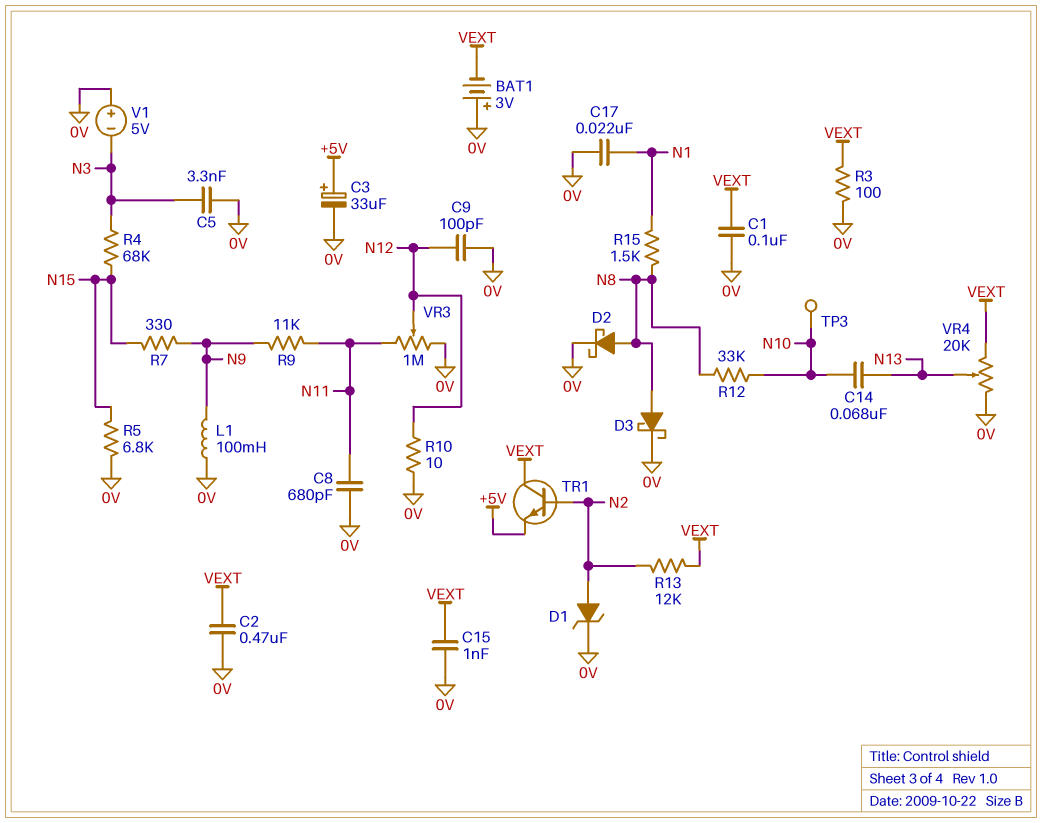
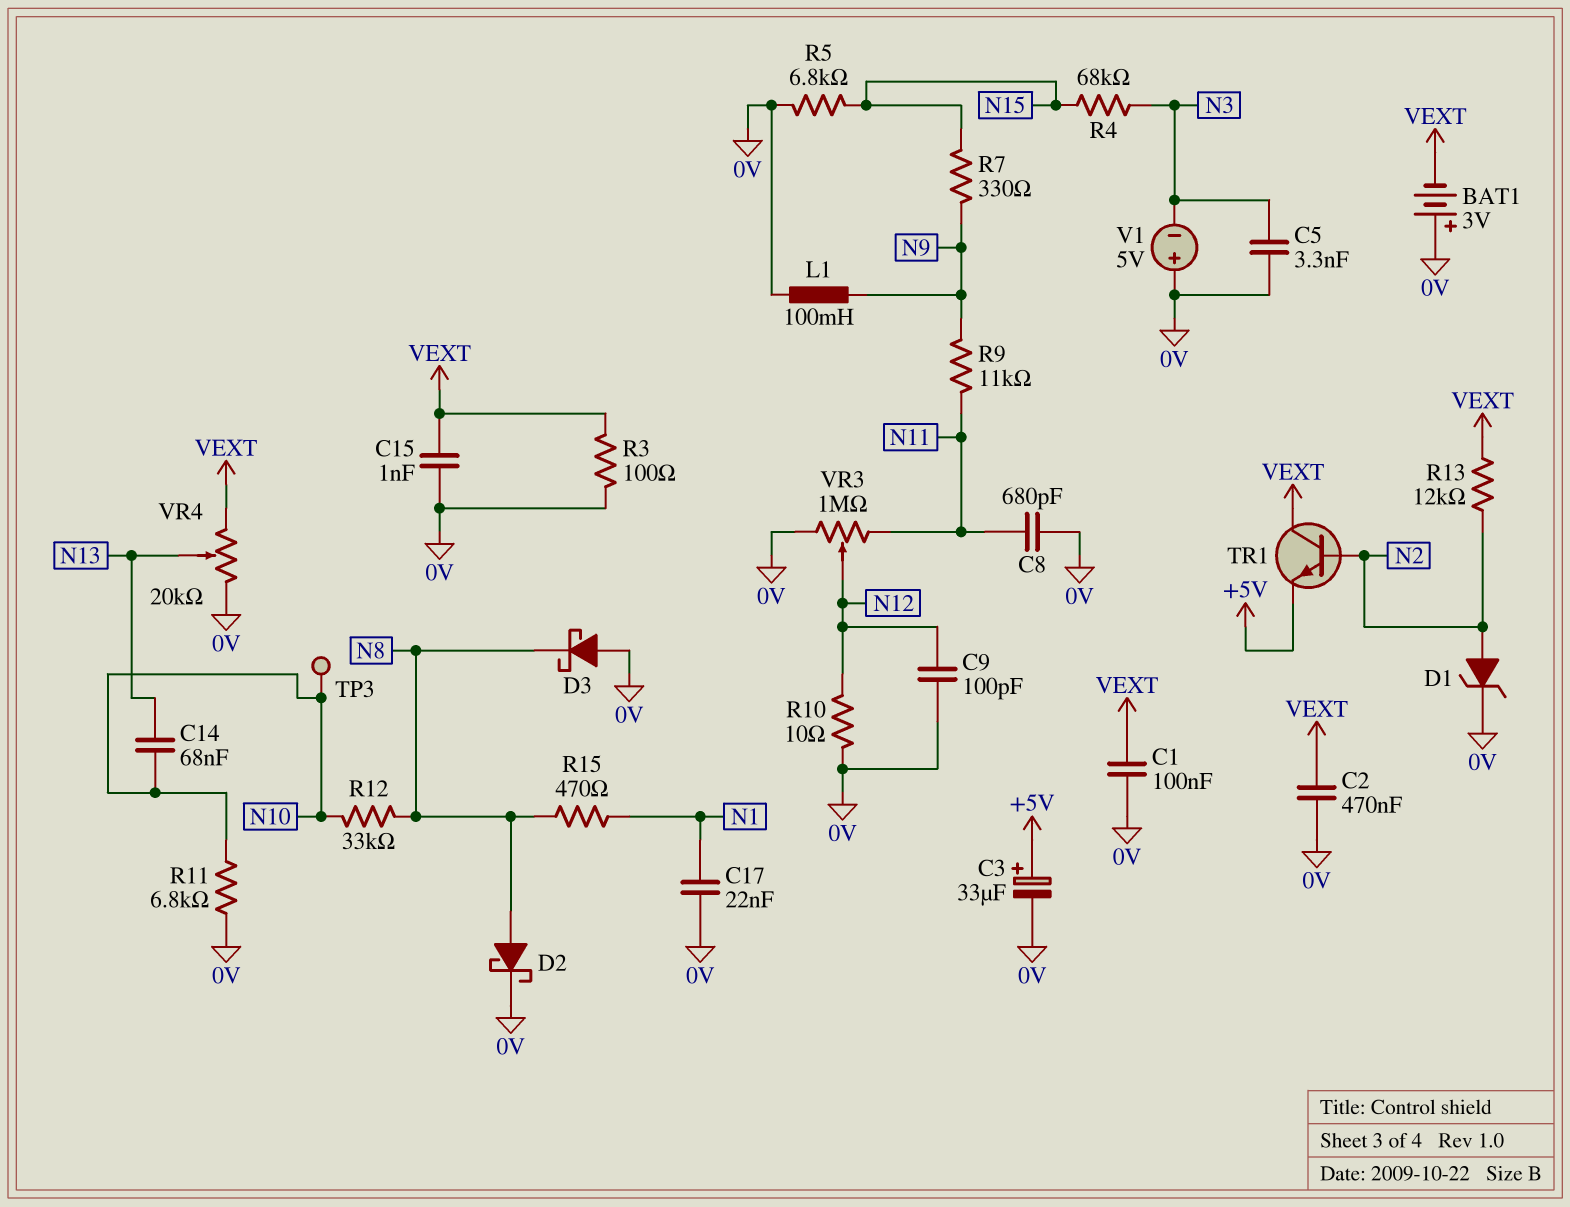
D3: schottky (A N8, K 0V) -> schottky (A 0V, K N8)
R11: none -> 6.8k (0V, N10)
R15: 1.5k (N1, N8) -> 470 (N1, N8)

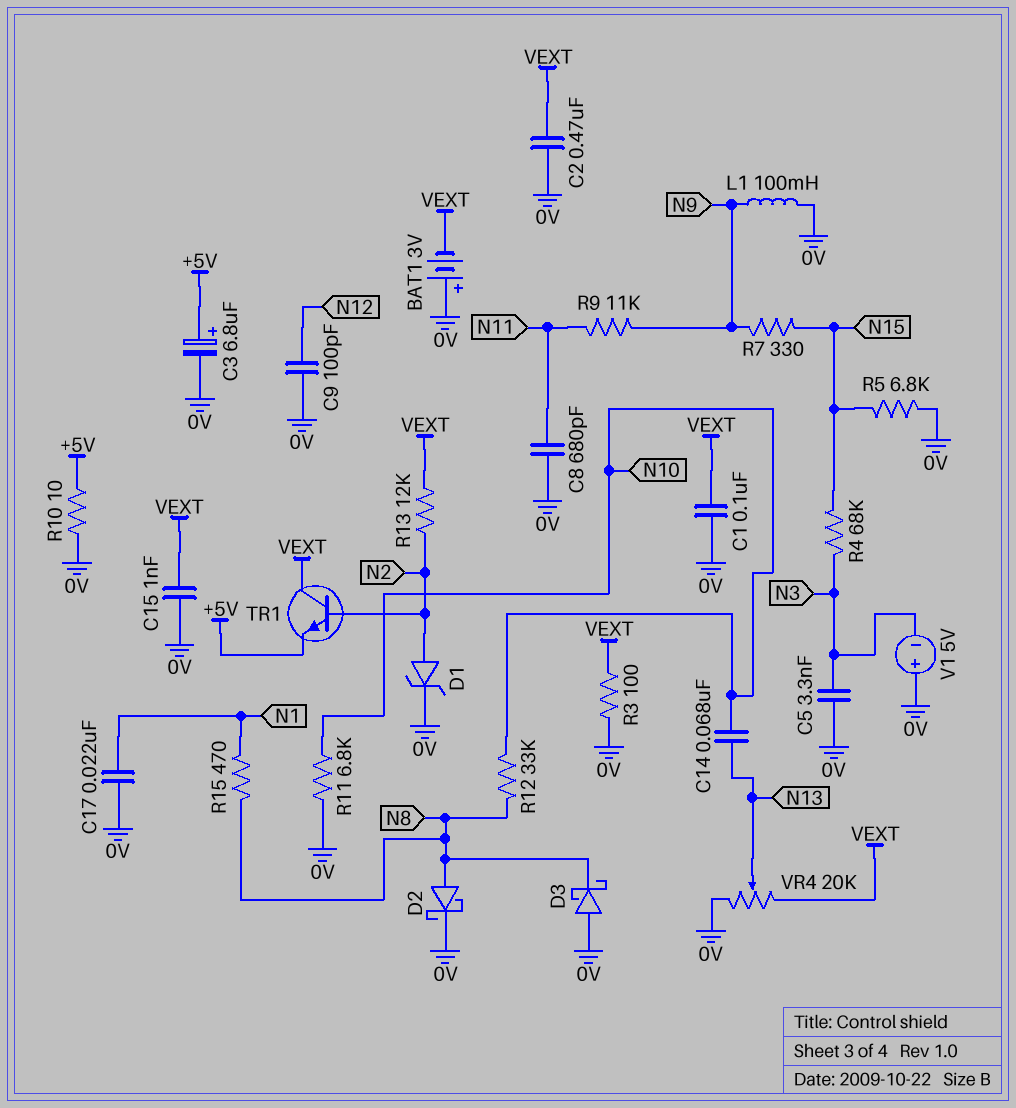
C3: 33uF (plus +5V, minus 0V) -> 6.8uF (plus +5V, minus 0V)
R10: 10 (0V, N12) -> 10 (+5V, 0V)
TP3: test point (N10) -> none
VR3: 1M (0V, N11, wiper N12) -> none

